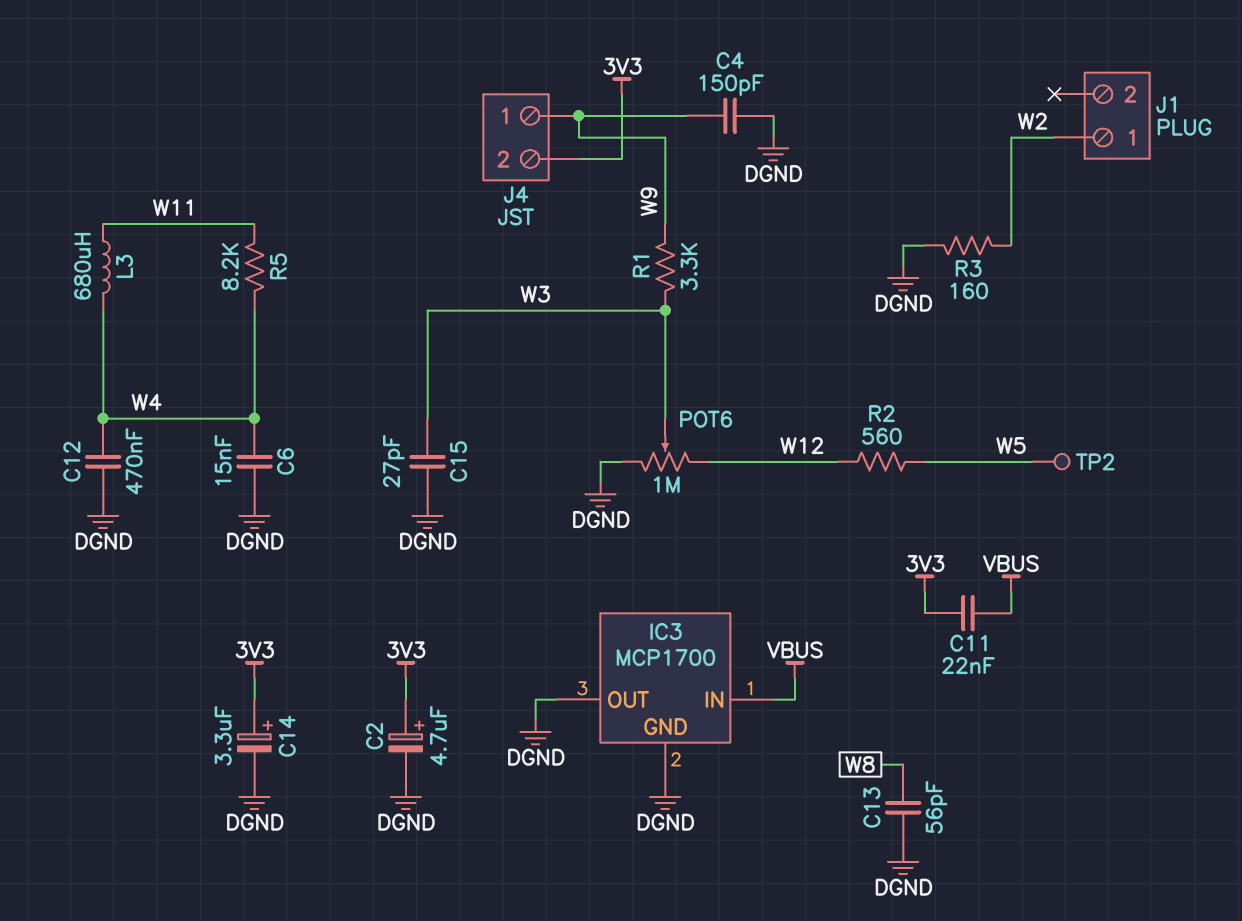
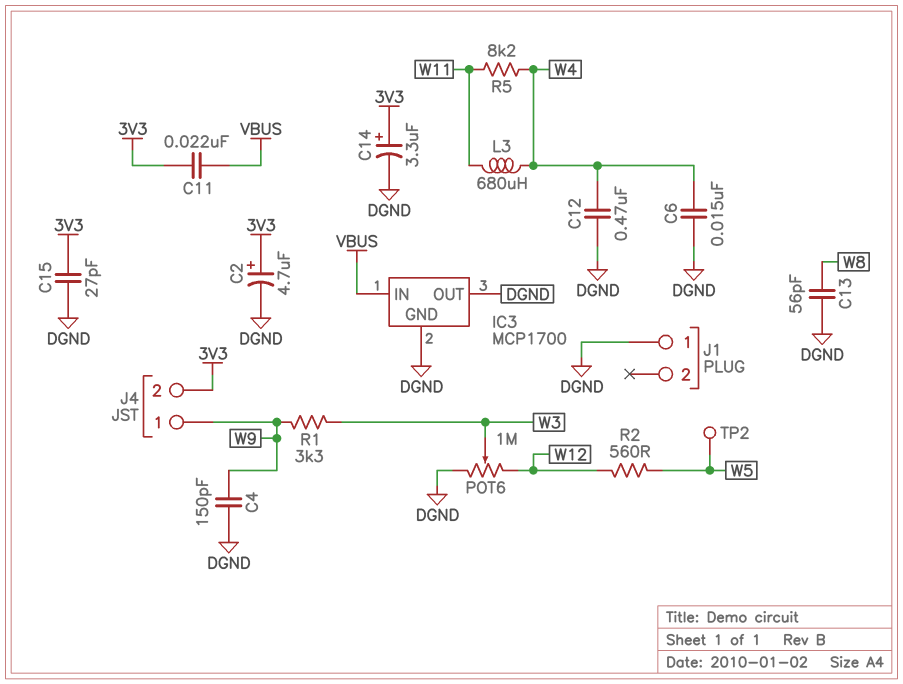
C15: 27pF (DGND, W3) -> 27pF (3V3, DGND)
J1 pin 1: W2 -> DGND
R3: 160 (DGND, W2) -> none

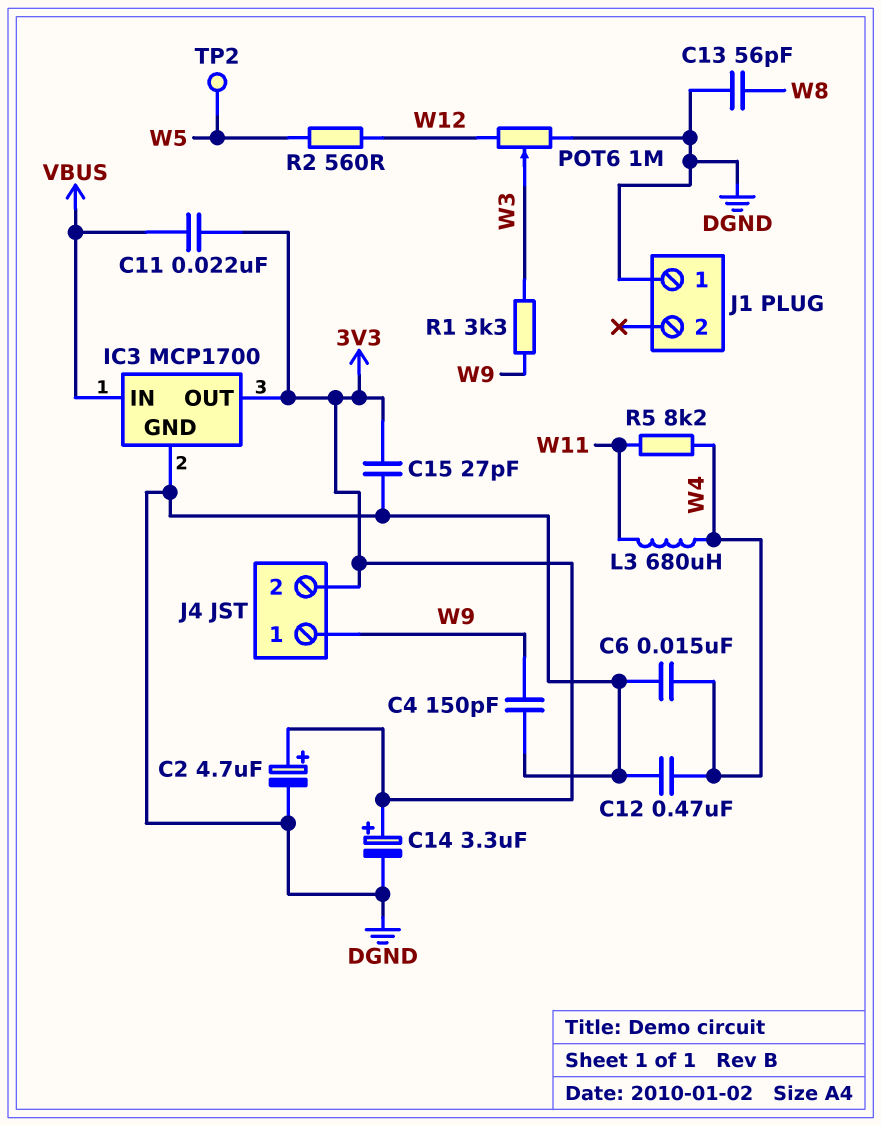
IC3 pin OUT: DGND -> 3V3

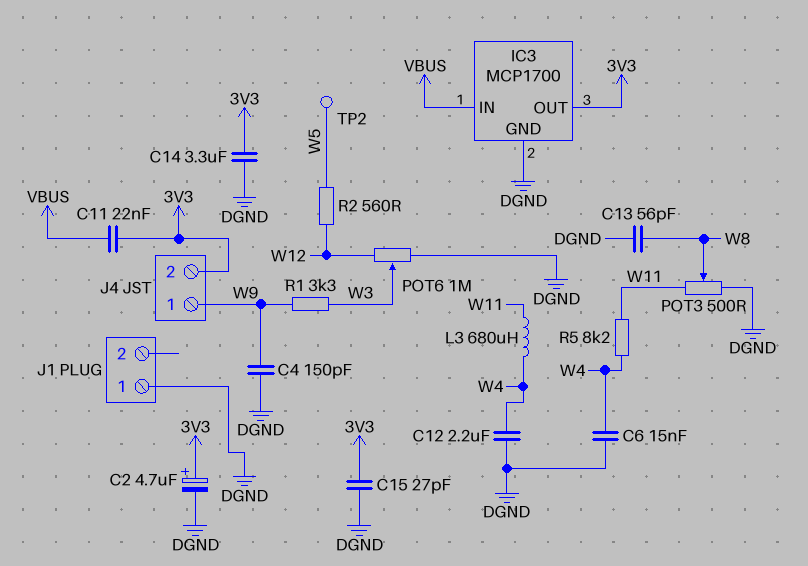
C12: 470nF (DGND, W4) -> 2.2uF (DGND, W4)
C14: 3.3uF (plus 3V3, minus DGND) -> 3.3uF (3V3, DGND)
POT3: none -> 500 (DGND, W11, wiper W8)

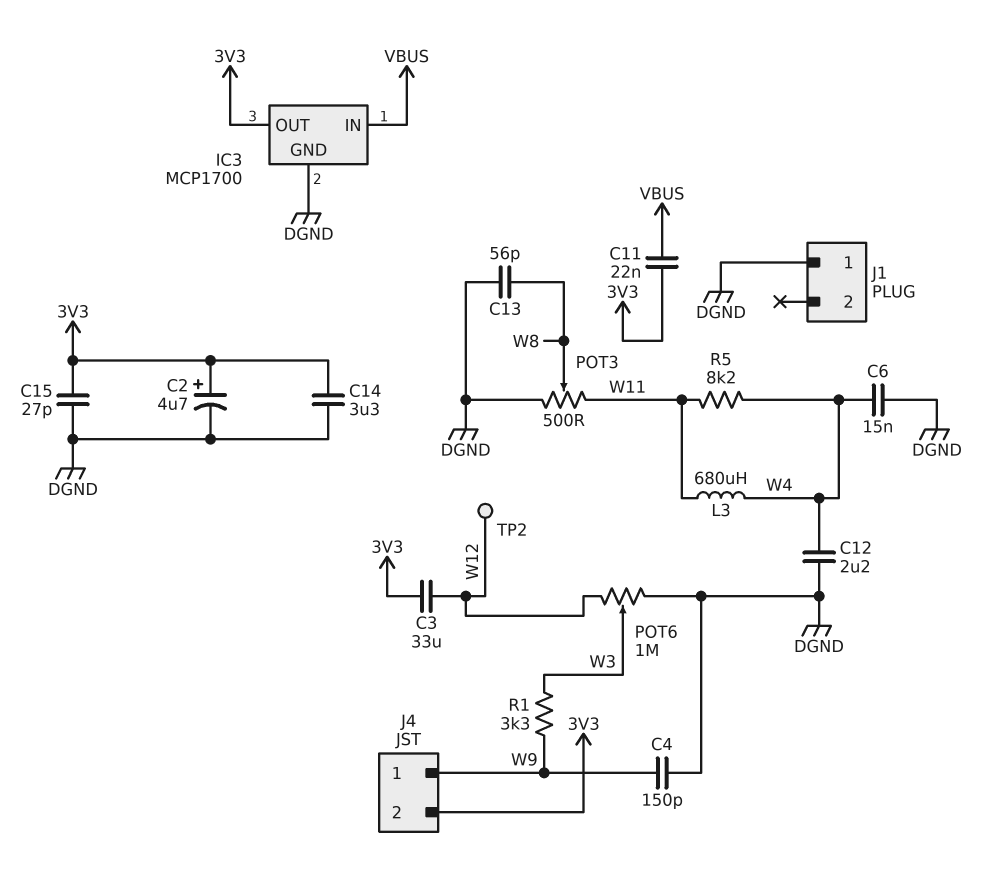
C3: none -> 33uF (3V3, W12)
R2: 560 (W5, W12) -> none
TP2: test point (W5) -> test point (W12)

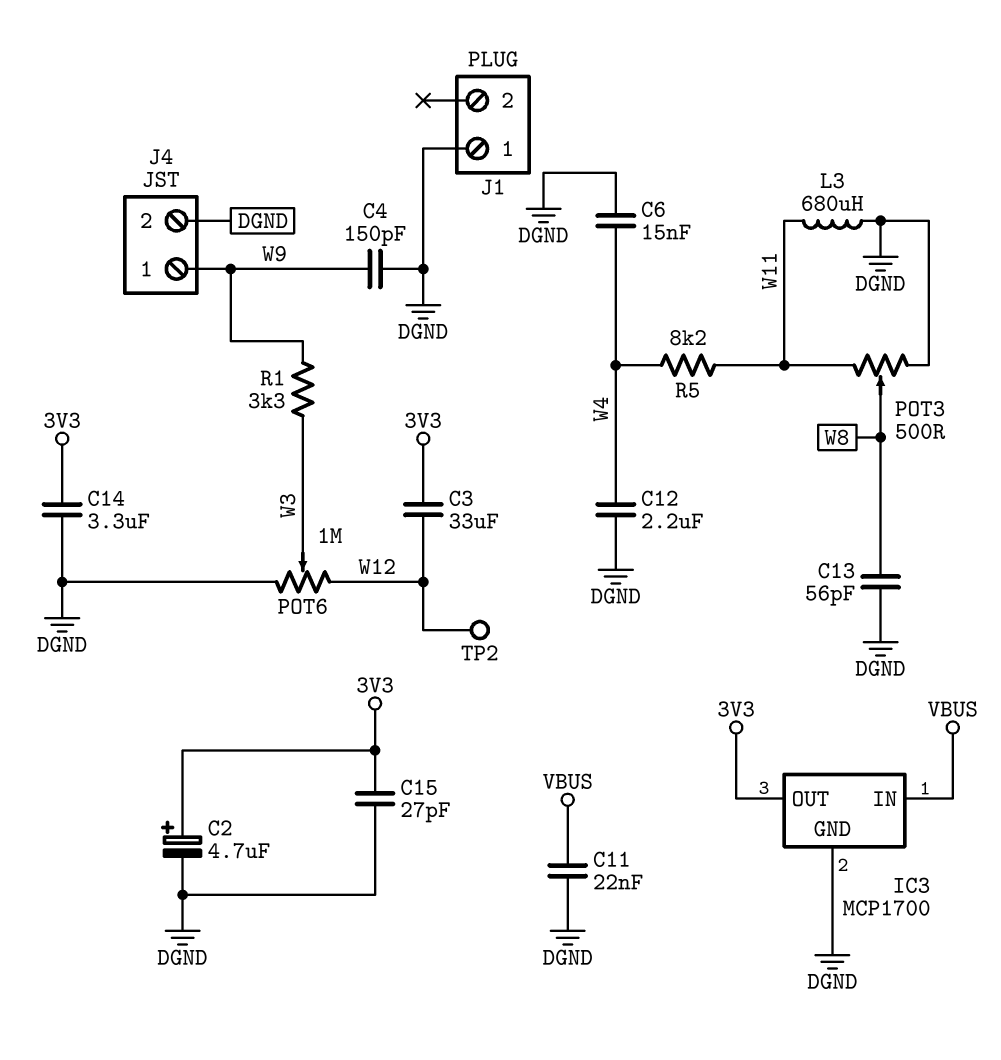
C11: 22nF (3V3, VBUS) -> 22nF (DGND, VBUS)
J4 pin 2: 3V3 -> DGND
L3: 680uH (W4, W11) -> 680uH (DGND, W11)

